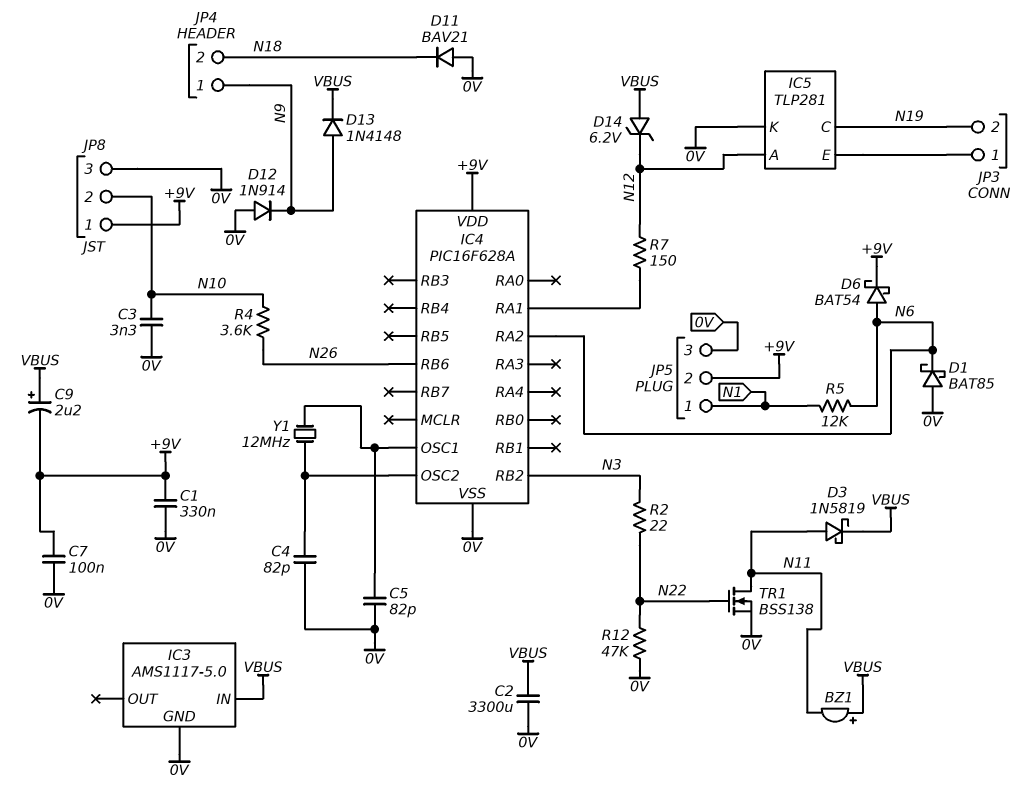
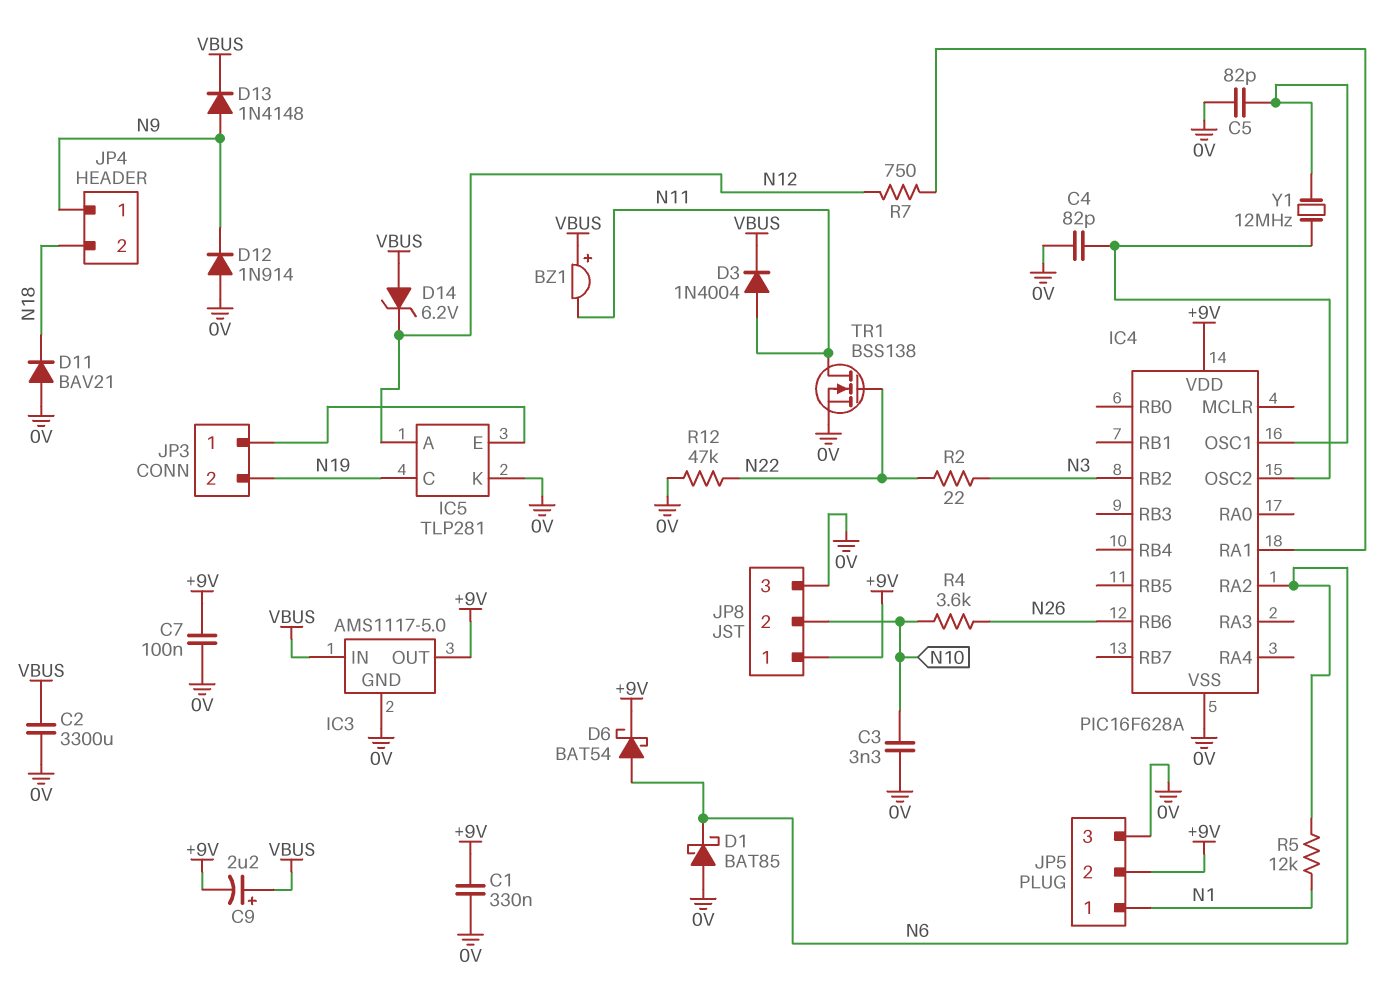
D3: schottky 1N5819 (A N11, K VBUS) -> diode 1N4004 (A N11, K VBUS)
IC3 pin OUT: none -> +9V
R7: 150 (IC4/RA1, N12) -> 750 (IC4/RA1, N12)

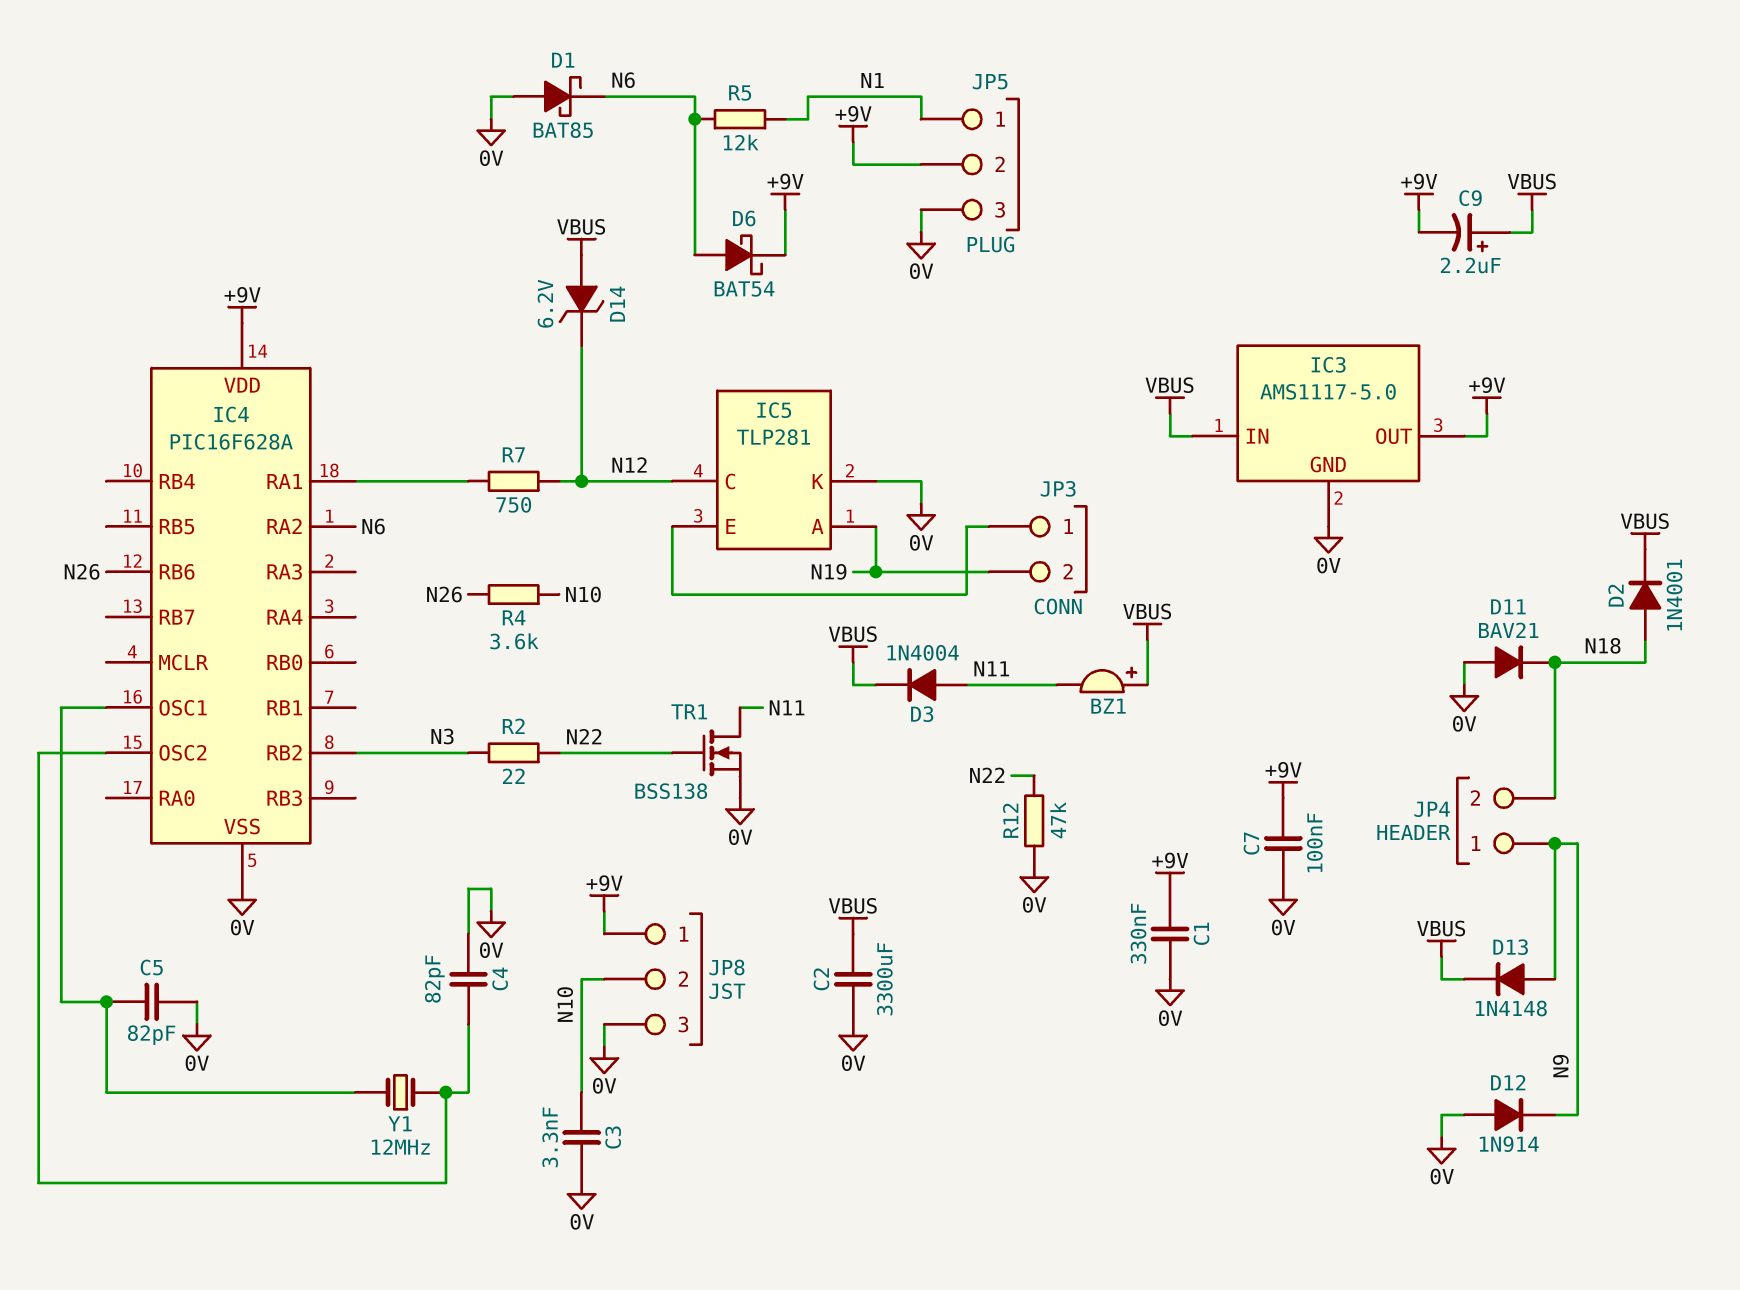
D2: none -> diode 1N4001 (A N18, K VBUS)
IC5 pin A: N12 -> N19
IC5 pin C: N19 -> N12

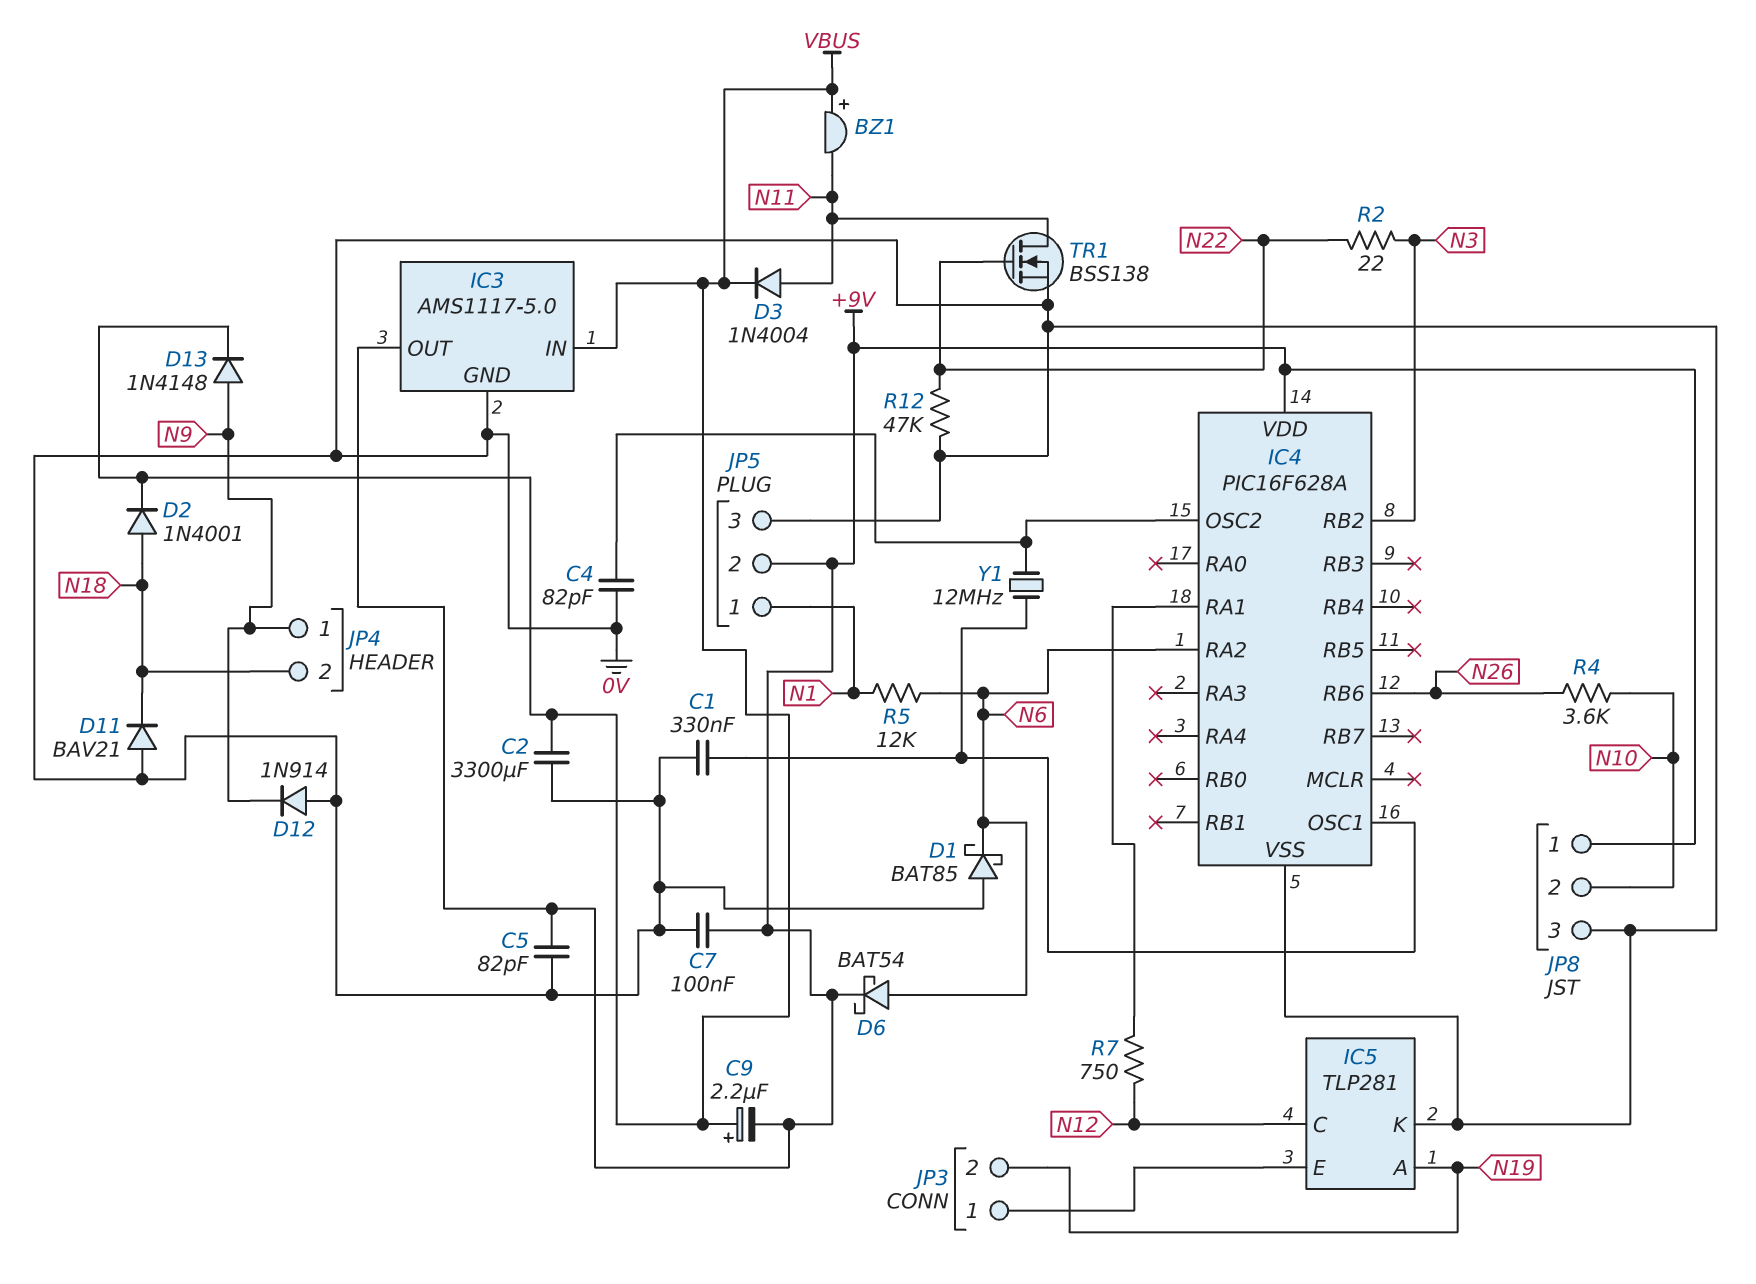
C1: 330nF (+9V, 0V) -> 330nF (0V, IC4/OSC1)
C3: 3.3nF (0V, N10) -> none
C5: 82pF (0V, IC4/OSC1) -> 82pF (+9V, 0V)
D14: zener 6.2V (A VBUS, K N12) -> none

